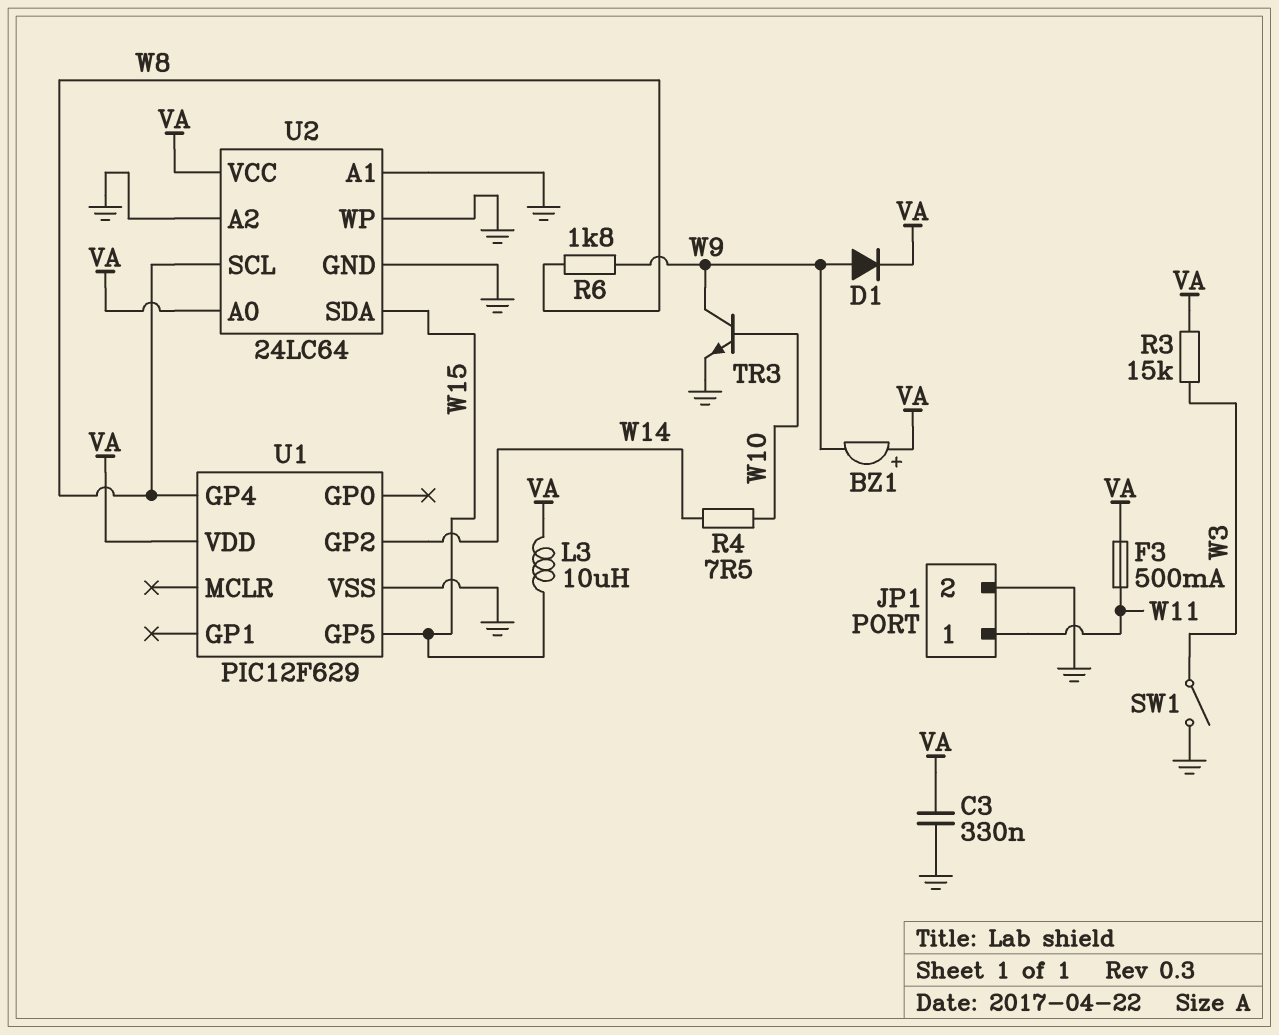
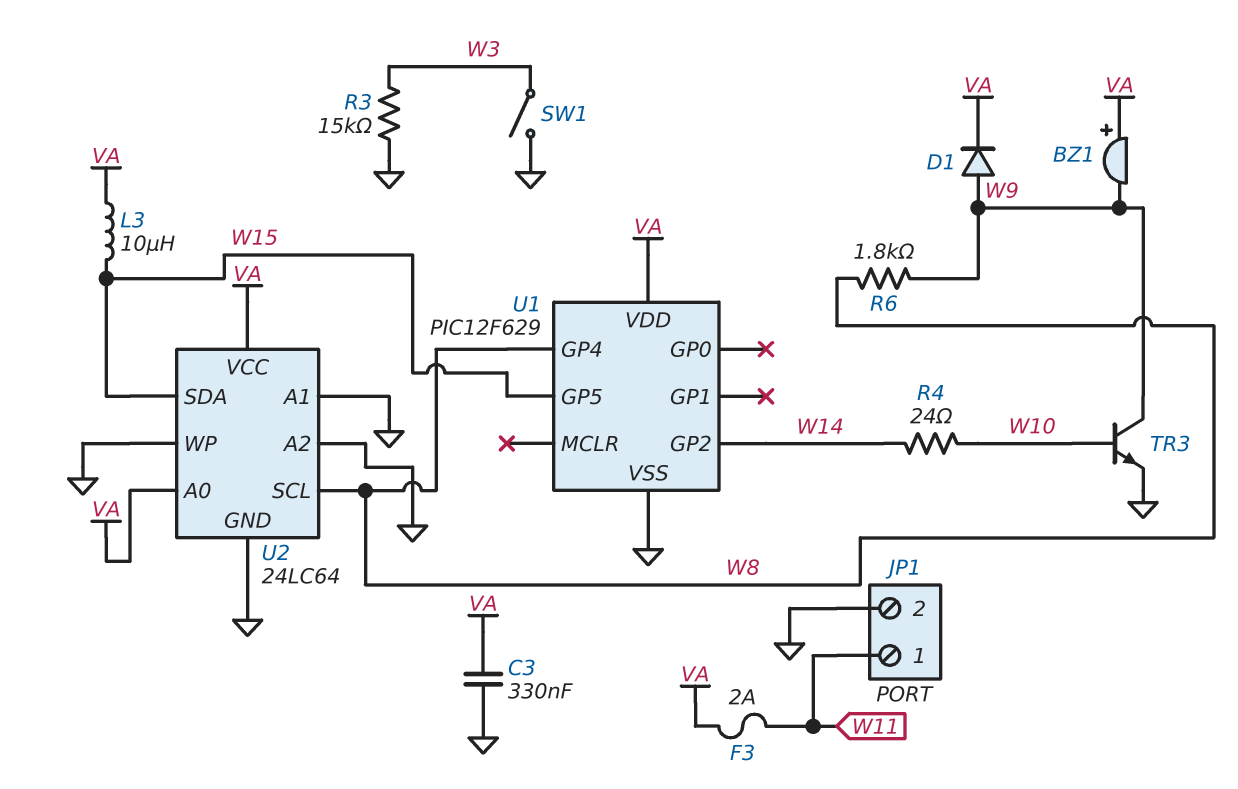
F3: 500mA (VA, W11) -> 2A (VA, W11)
R3: 15k (VA, W3) -> 15k (GND, W3)
R4: 7.5 (W10, W14) -> 24 (W10, W14)

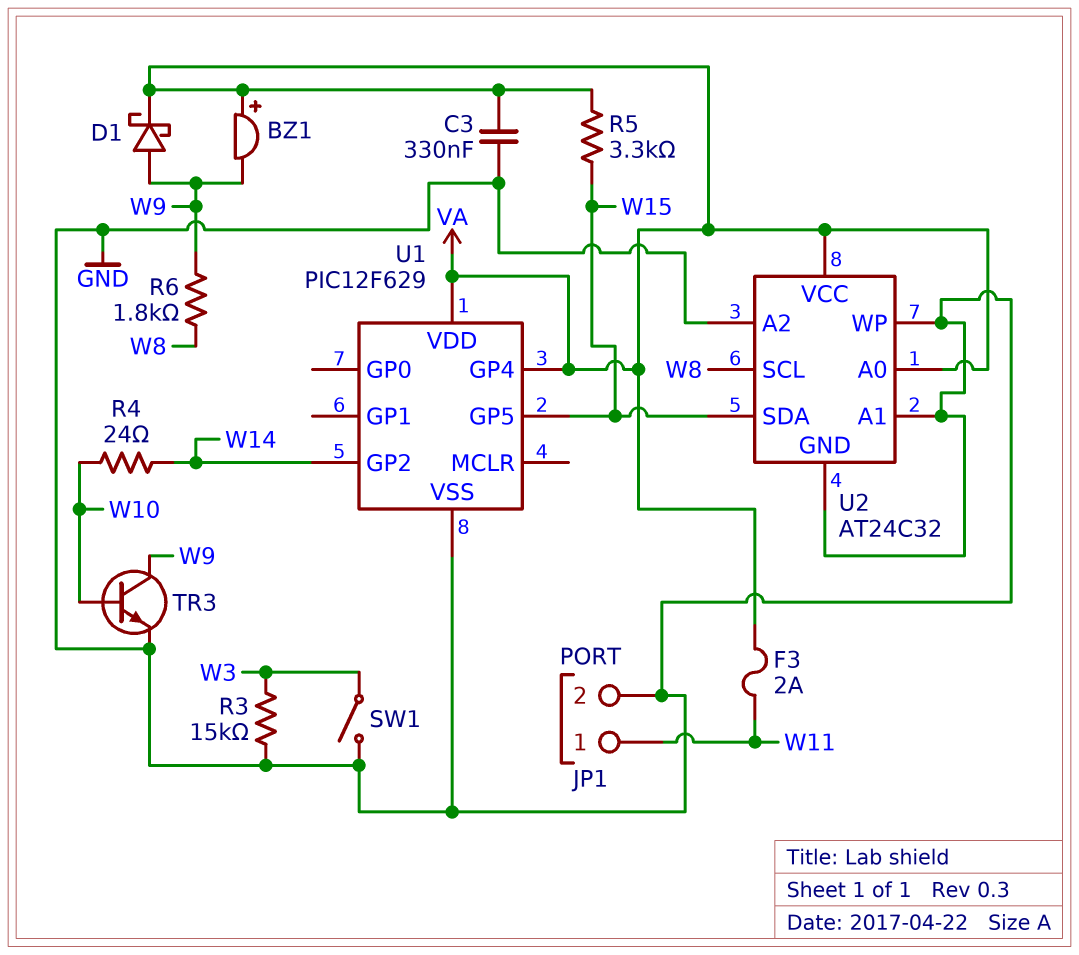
D1: diode (A W9, K VA) -> schottky (A W9, K VA)
L3: 10uH (VA, W15) -> none
R5: none -> 3.3k (VA, W15)
U1 pin GP4: W8 -> VA
U2: 24LC64 -> AT24C32

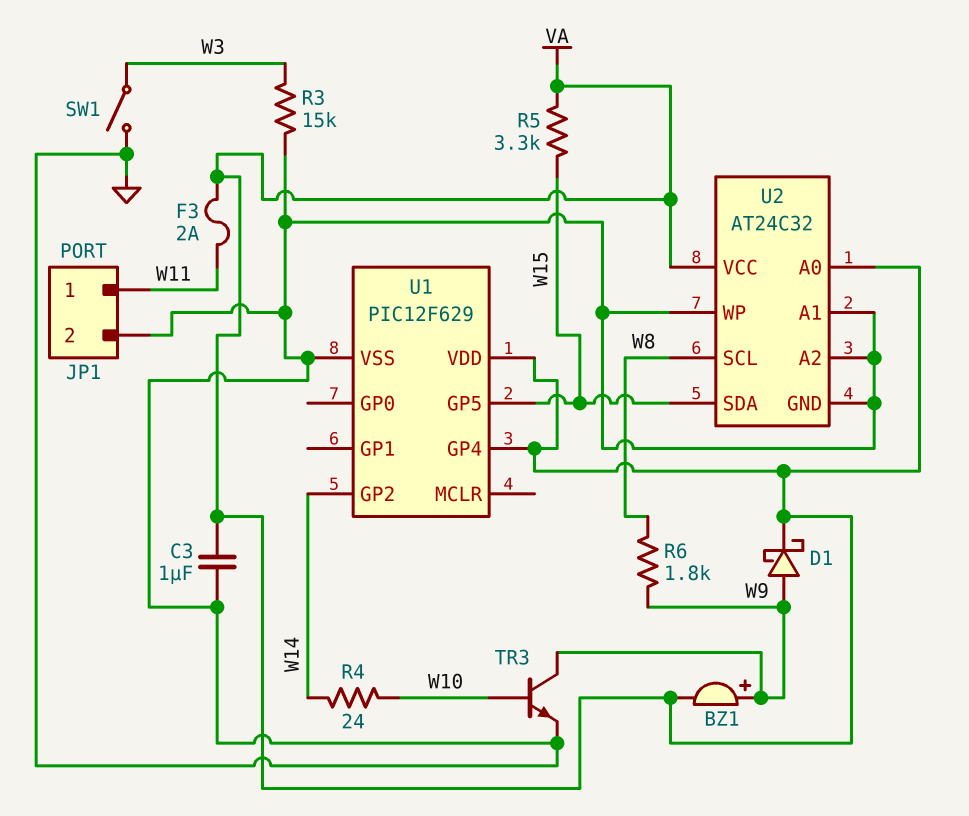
BZ1: buzzer (plus VA, minus W9) -> buzzer (plus W9, minus VA)
C3: 330nF (GND, VA) -> 1uF (GND, VA)

